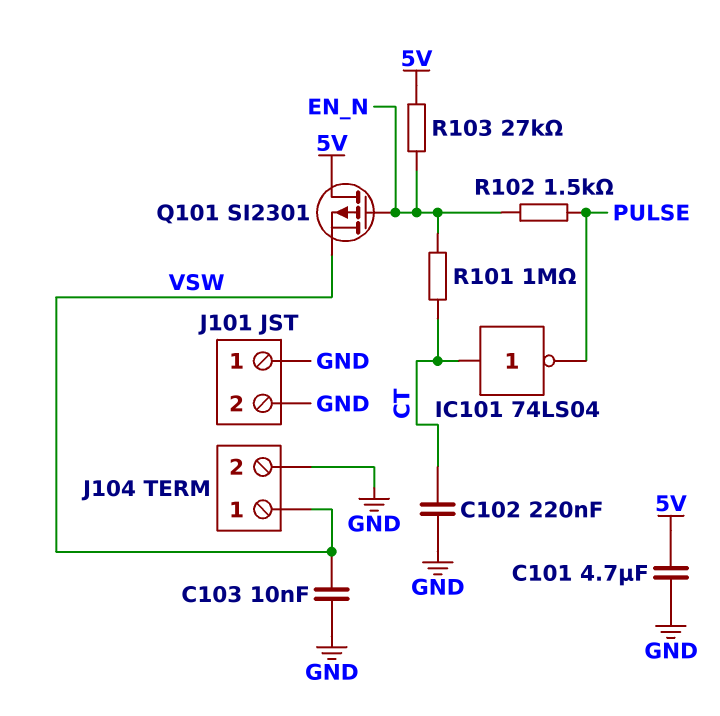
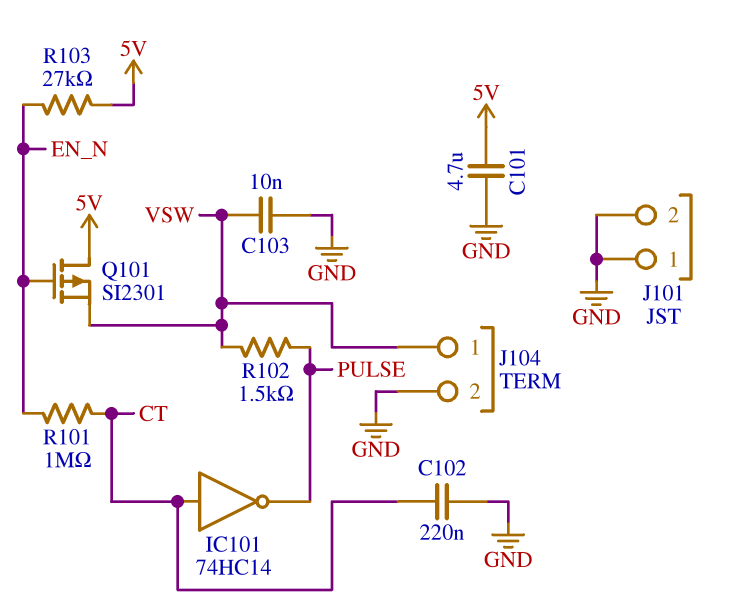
IC101: NOT 74LS04 (in CT, out PULSE) -> NOT 74HC14 (in CT, out PULSE)
R102: 1.5k (EN_N, PULSE) -> 1.5k (PULSE, VSW)

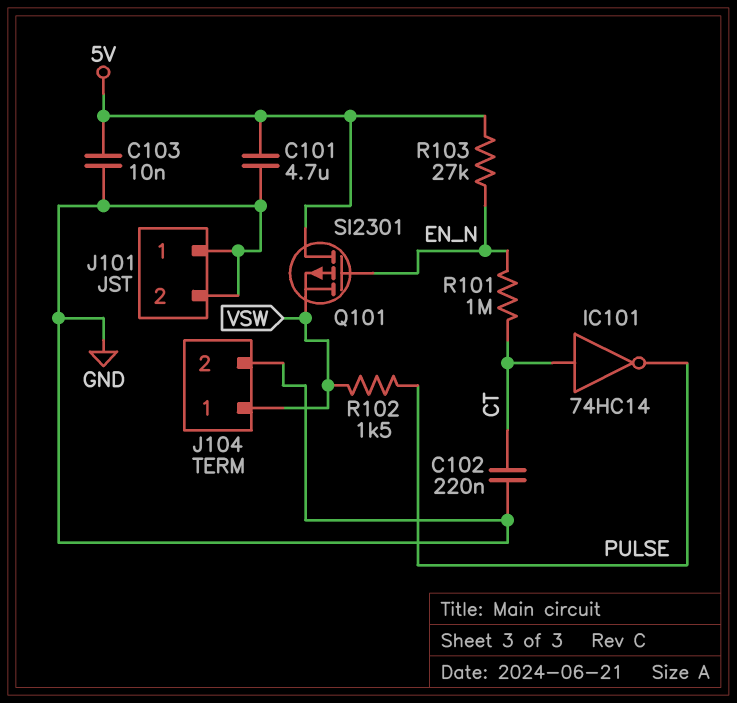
C103: 10nF (GND, VSW) -> 10nF (5V, GND)

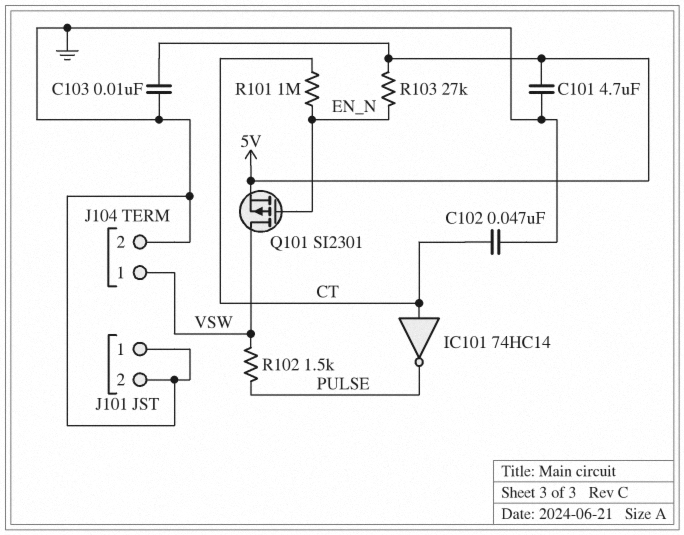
C102: 220nF (CT, GND) -> 47nF (CT, GND)
Q101: PMOS SI2301 (G EN_N, D 5V, S VSW) -> PMOS SI2301 (G EN_N, D VSW, S 5V)

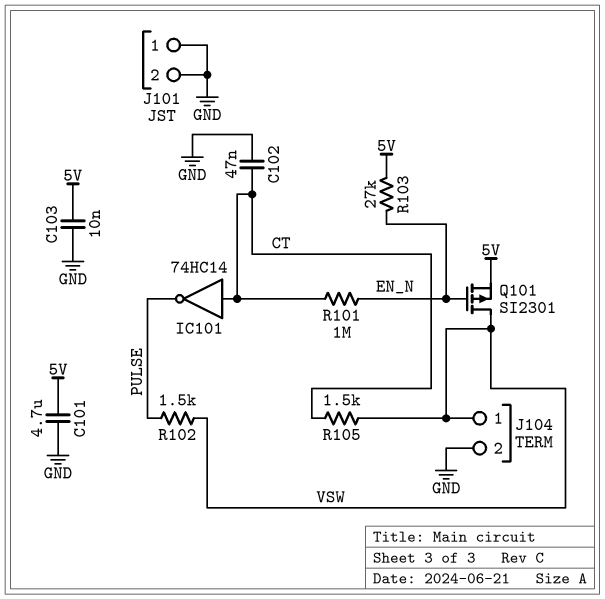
R105: none -> 1.5k (CT, VSW)

